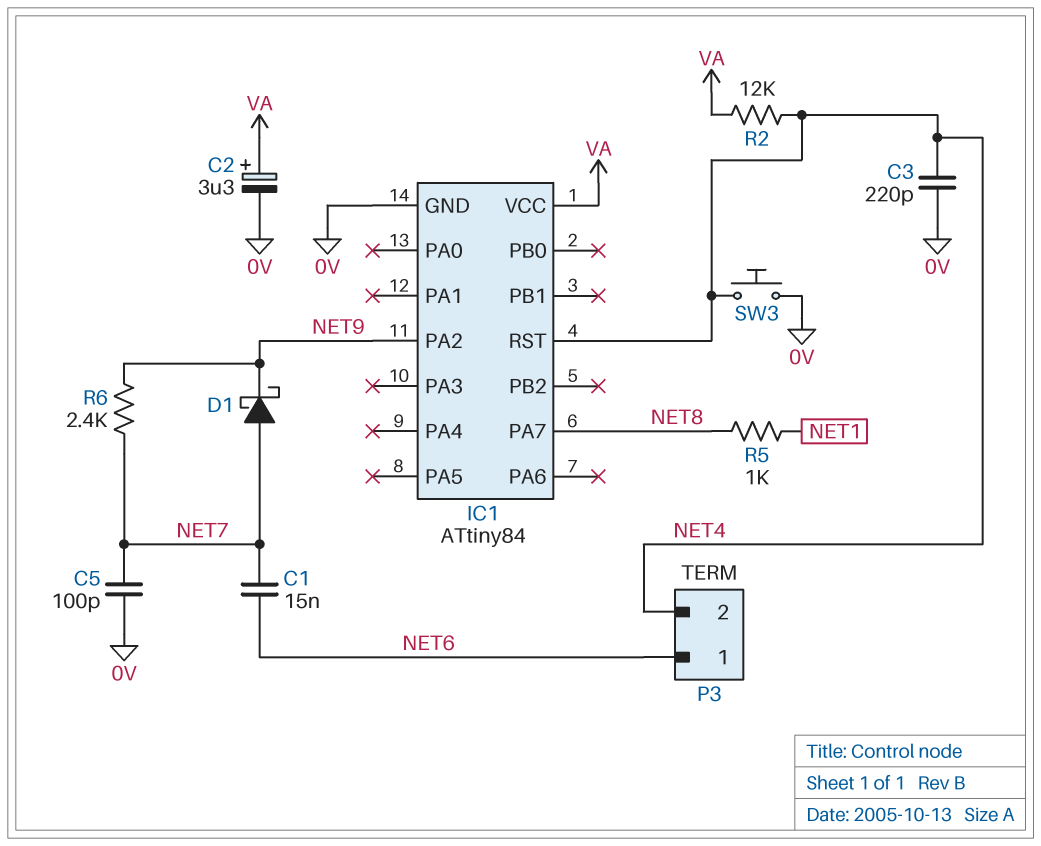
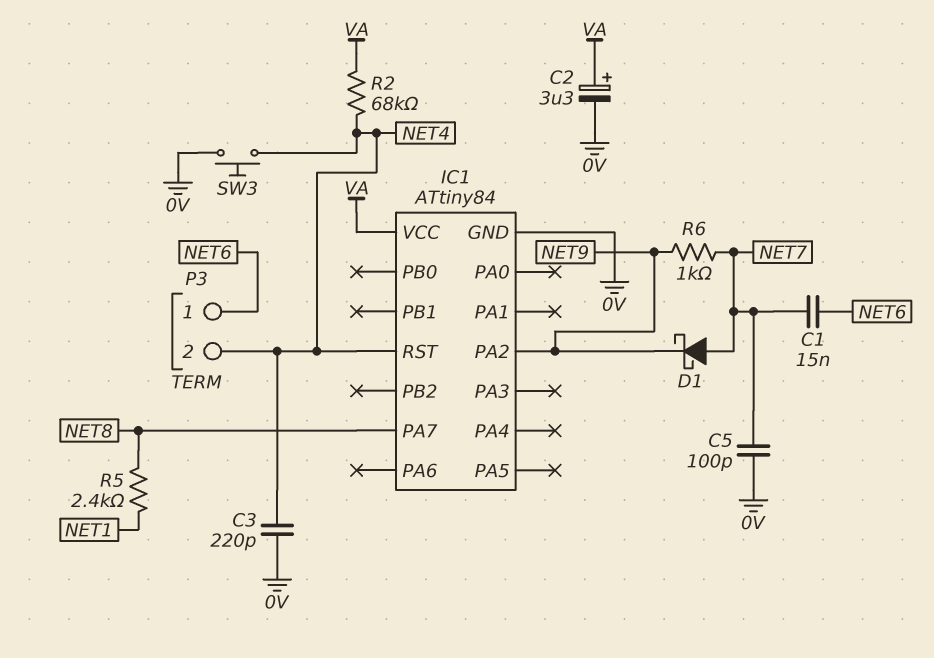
R2: 12k (NET4, VA) -> 68k (NET4, VA)
R5: 1k (NET1, NET8) -> 2.4k (NET1, NET8)
R6: 2.4k (NET7, NET9) -> 1k (NET7, NET9)

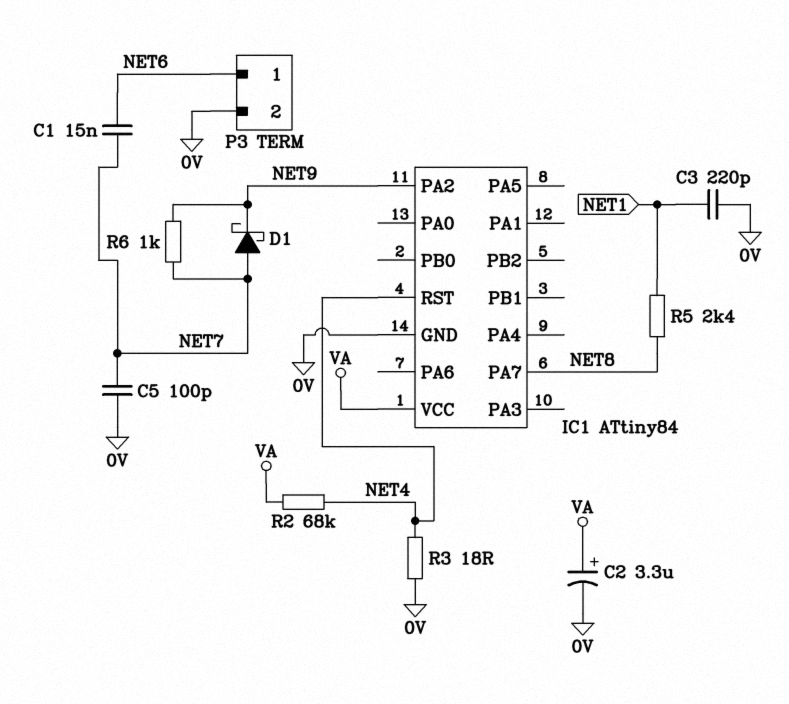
C3: 220pF (0V, NET4) -> 220pF (0V, NET1)
P3 pin 2: NET4 -> 0V
R3: none -> 18 (0V, NET4)
SW3: button (0V, NET4) -> none

